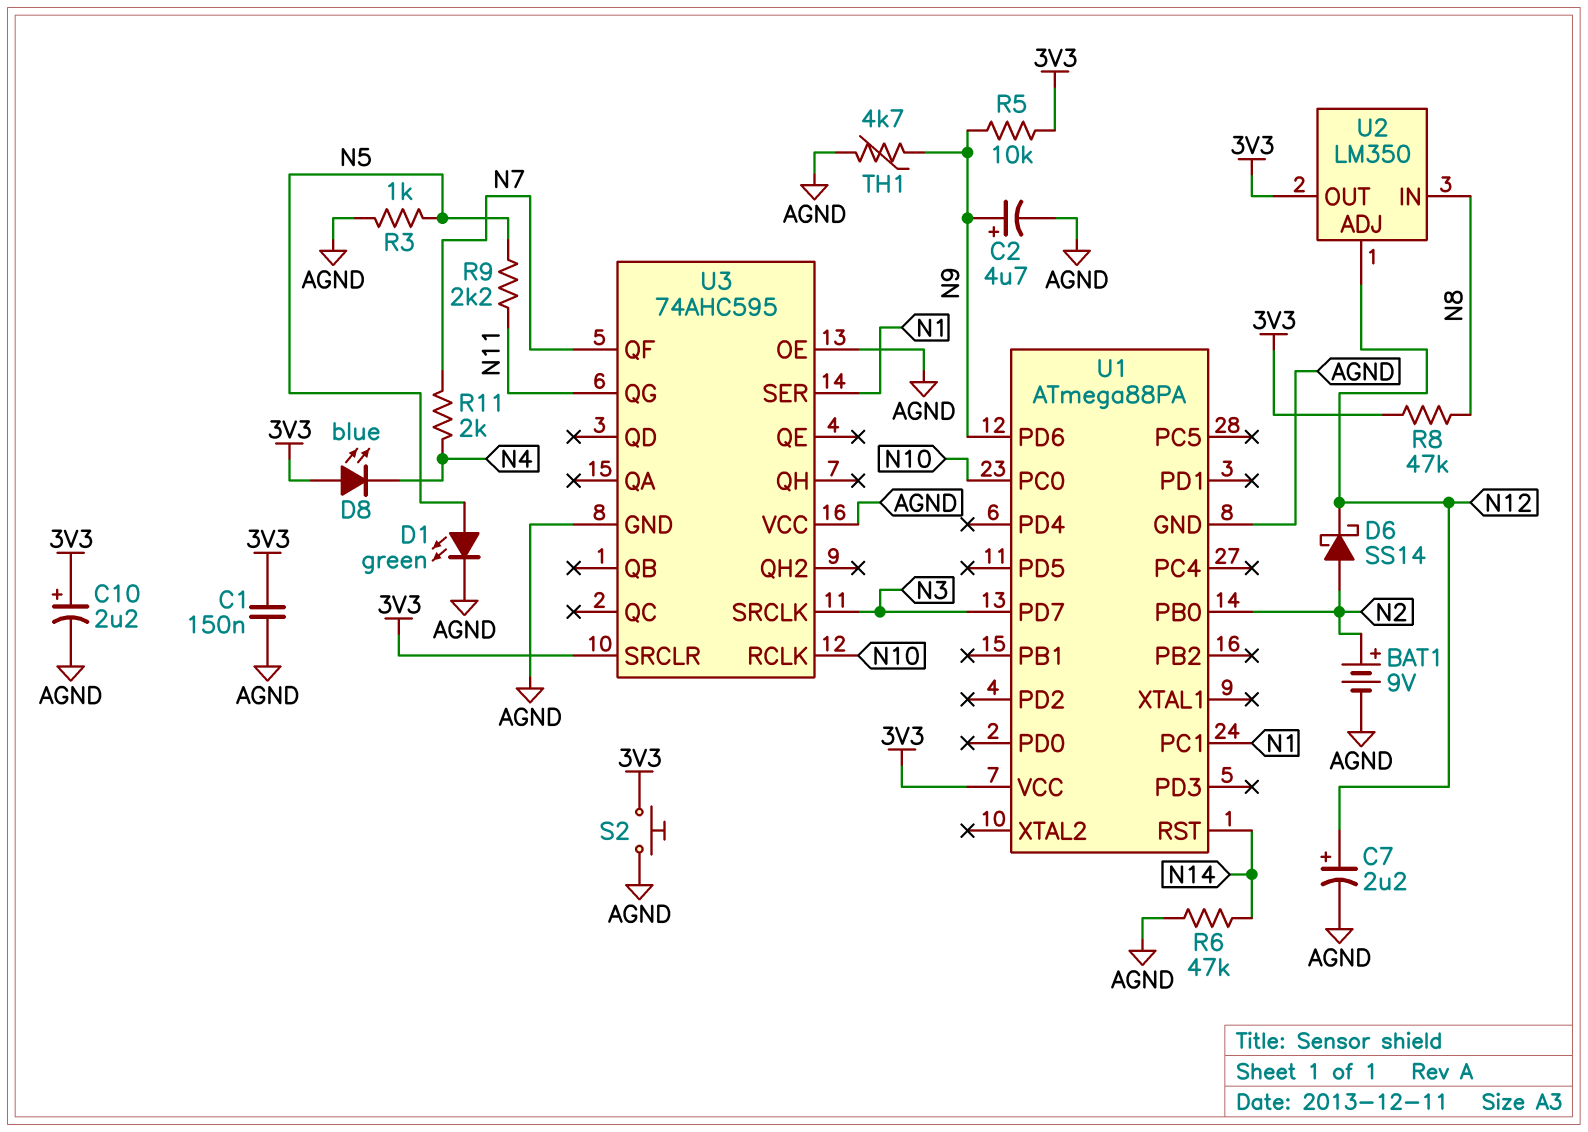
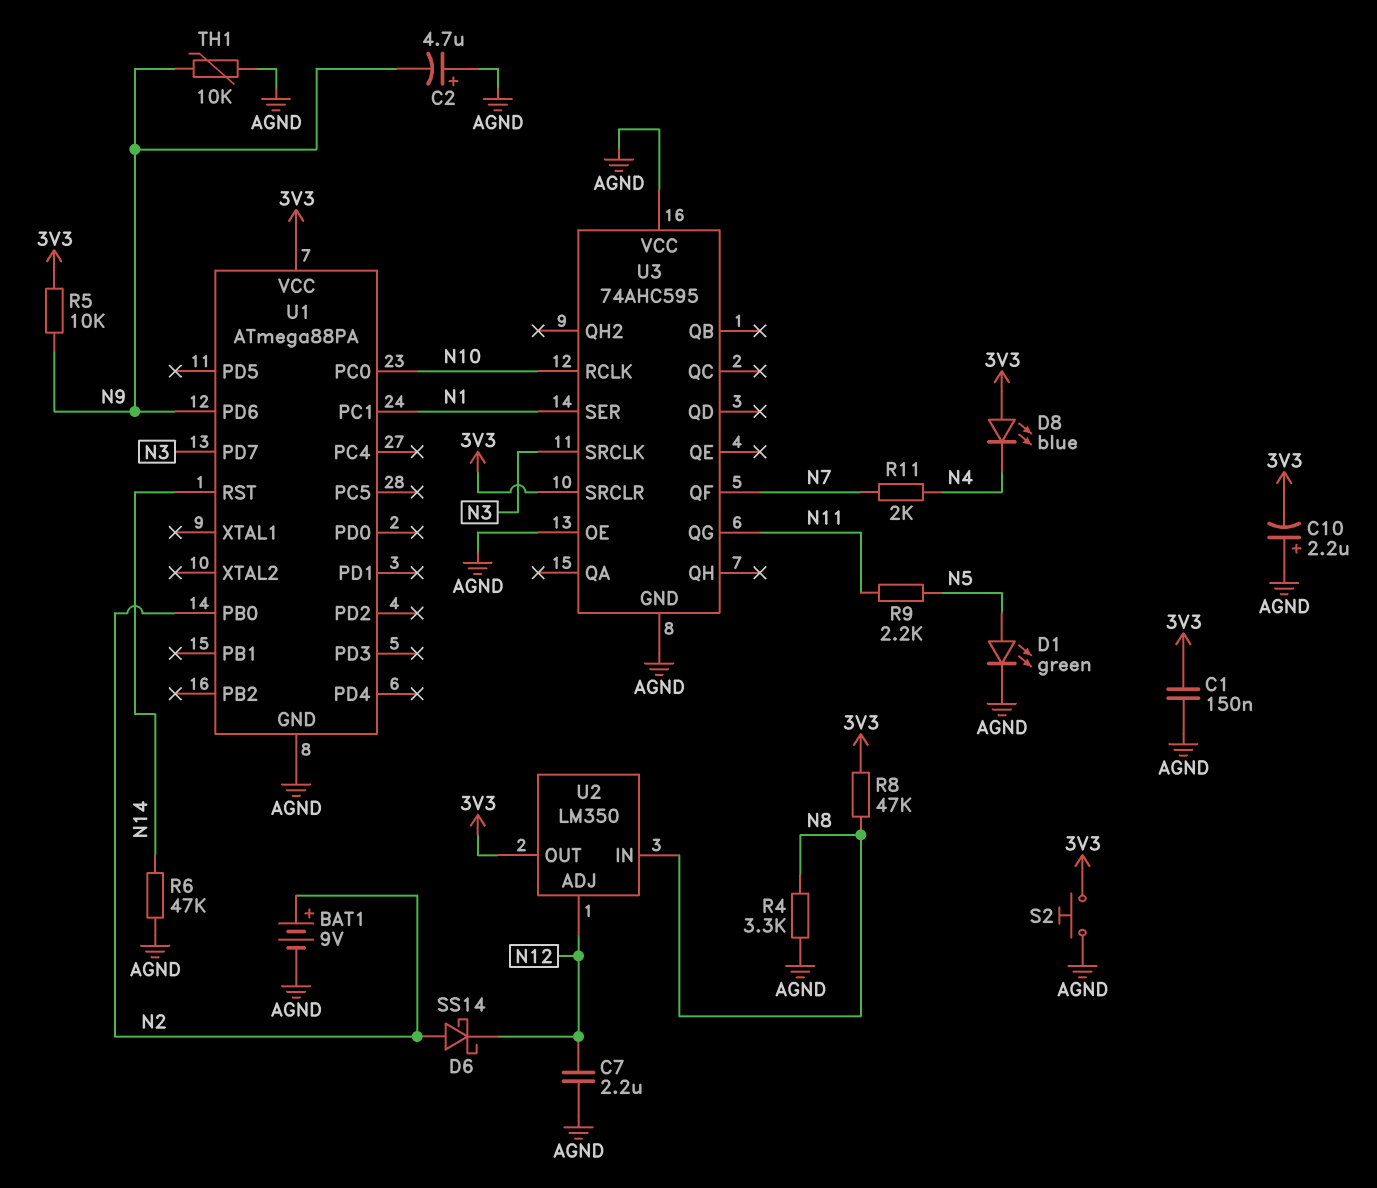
C2: 4.7uF (plus N9, minus AGND) -> 4.7uF (plus AGND, minus N9)
C7: 2.2uF (plus N12, minus AGND) -> 2.2uF (AGND, N12)
C10: 2.2uF (plus 3V3, minus AGND) -> 2.2uF (plus AGND, minus 3V3)
R3: 1k (AGND, N5) -> none
R4: none -> 3.3k (AGND, N8)
TH1: 4.7k (AGND, N9) -> 10k (AGND, N9)

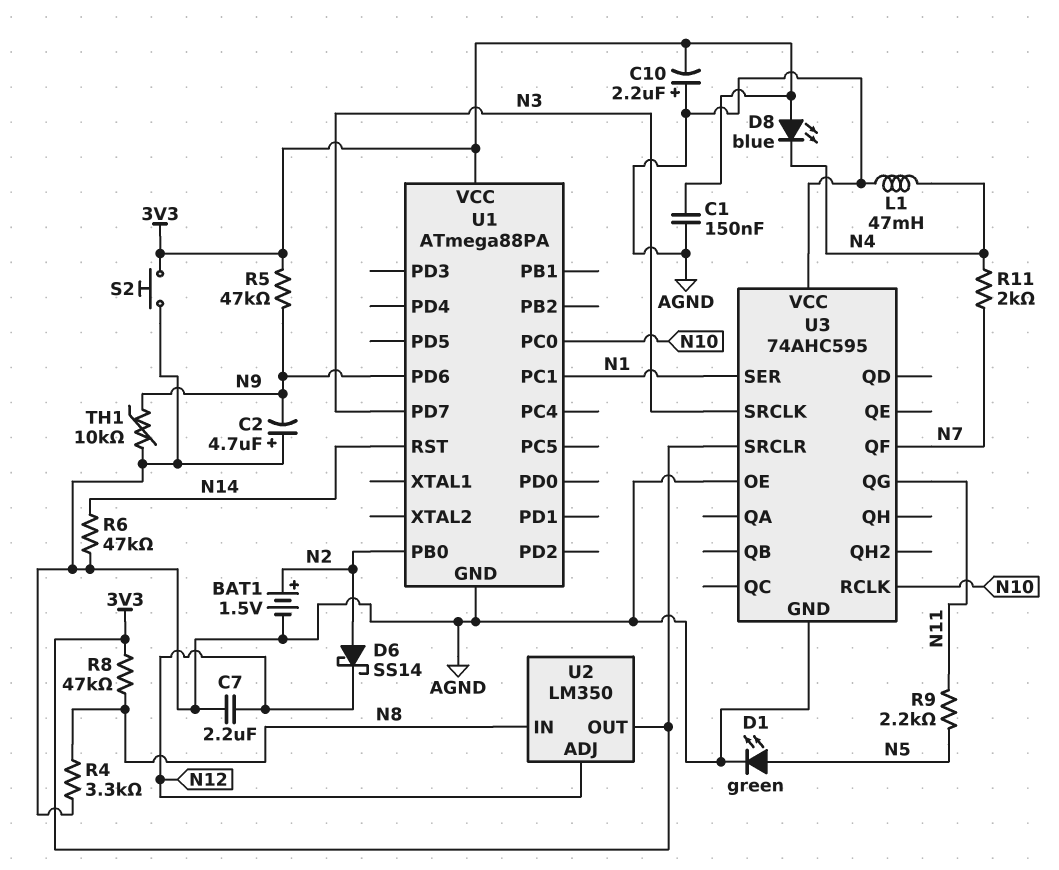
BAT1: 9V (plus N2, minus AGND) -> 1.5V (plus N2, minus AGND)
L1: none -> 47mH (AGND, N4)
R5: 10k (3V3, N9) -> 47k (3V3, N9)

